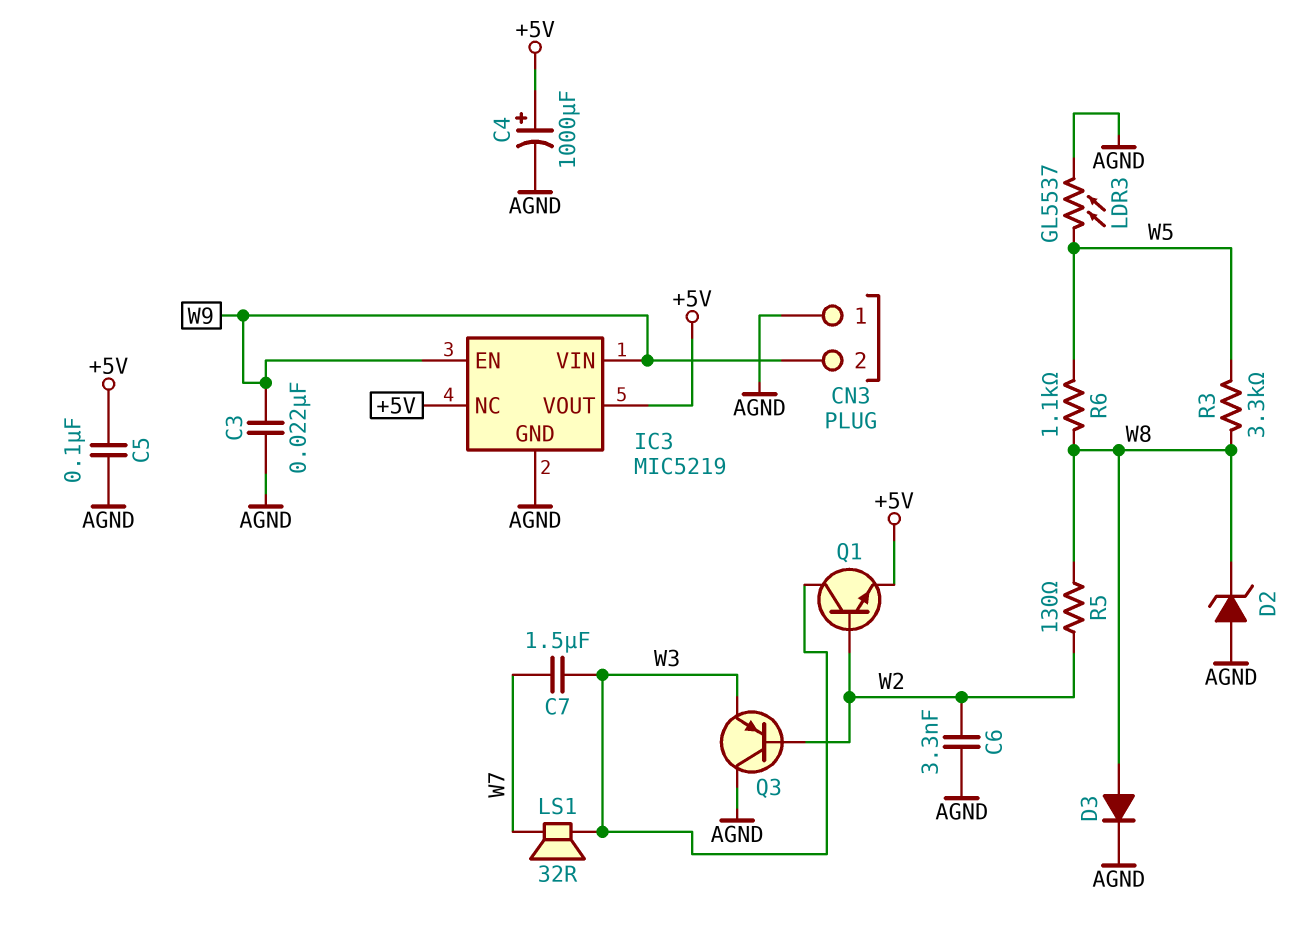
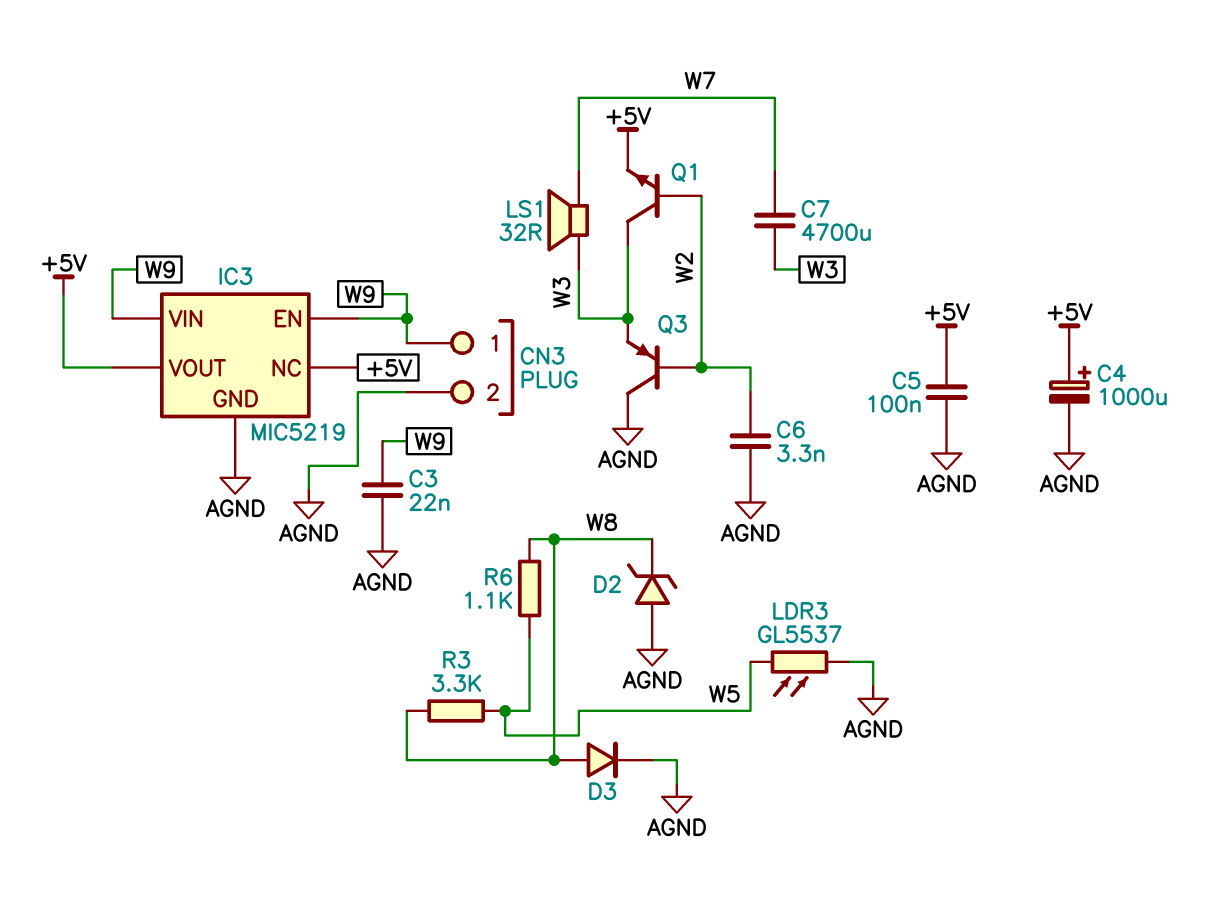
C7: 1.5uF (W3, W7) -> 4700uF (W3, W7)
CN3 pin 1: AGND -> W9
CN3 pin 2: W9 -> AGND
R5: 130 (W2, W8) -> none

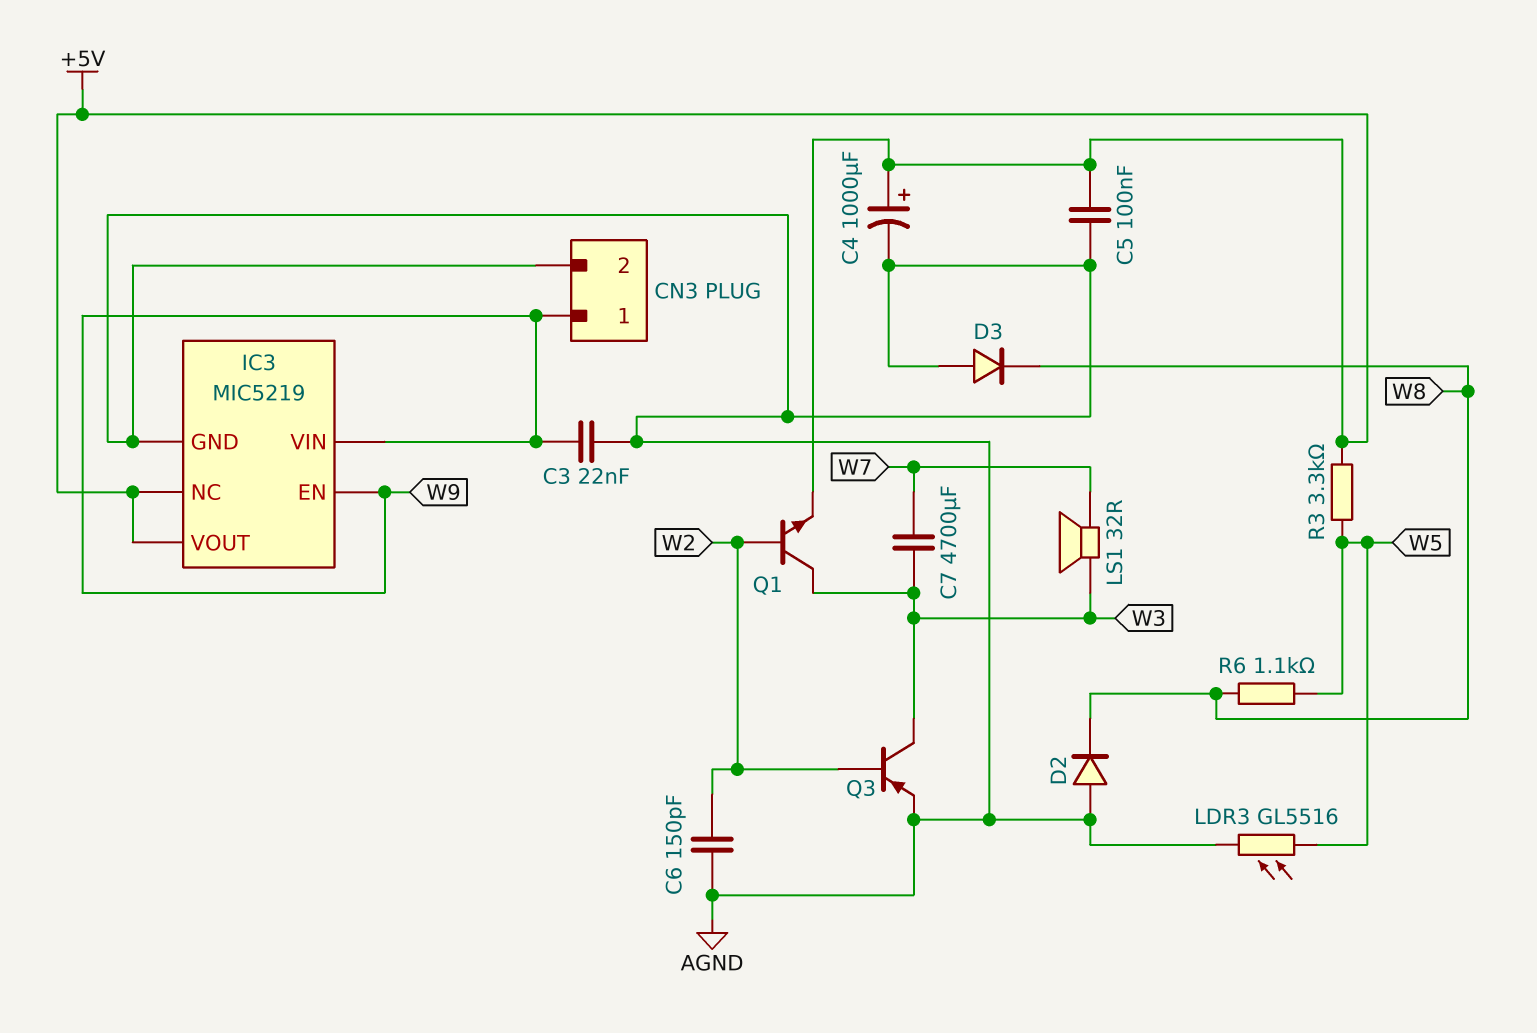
C6: 3.3nF (AGND, W2) -> 150pF (AGND, W2)
D2: zener (A AGND, K W8) -> diode (A AGND, K W8)
D3: diode (A W8, K AGND) -> diode (A AGND, K W8)
LDR3: GL5537 (AGND, W5) -> GL5516 (AGND, W5)
Q3: PNP (B W2, C AGND, E W3) -> PNP (B W2, C W3, E AGND)
R3: 3.3k (W5, W8) -> 3.3k (+5V, W5)

